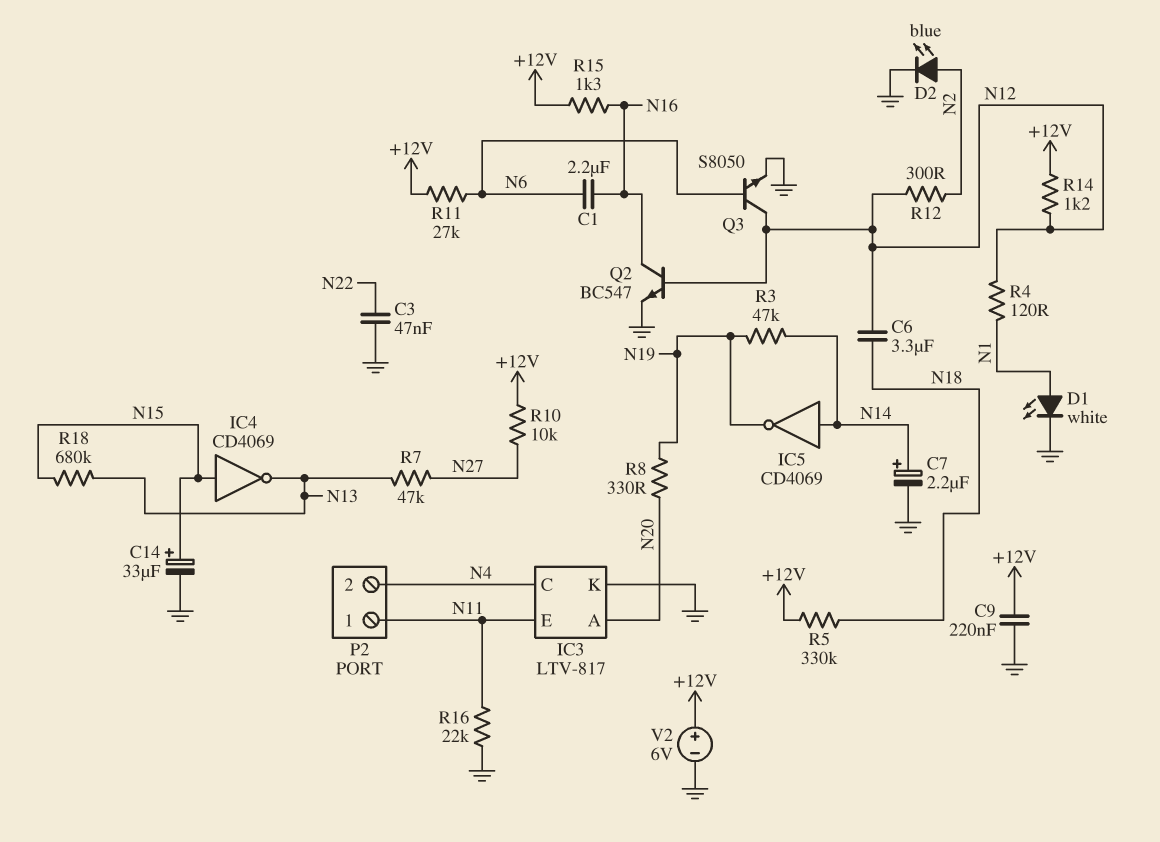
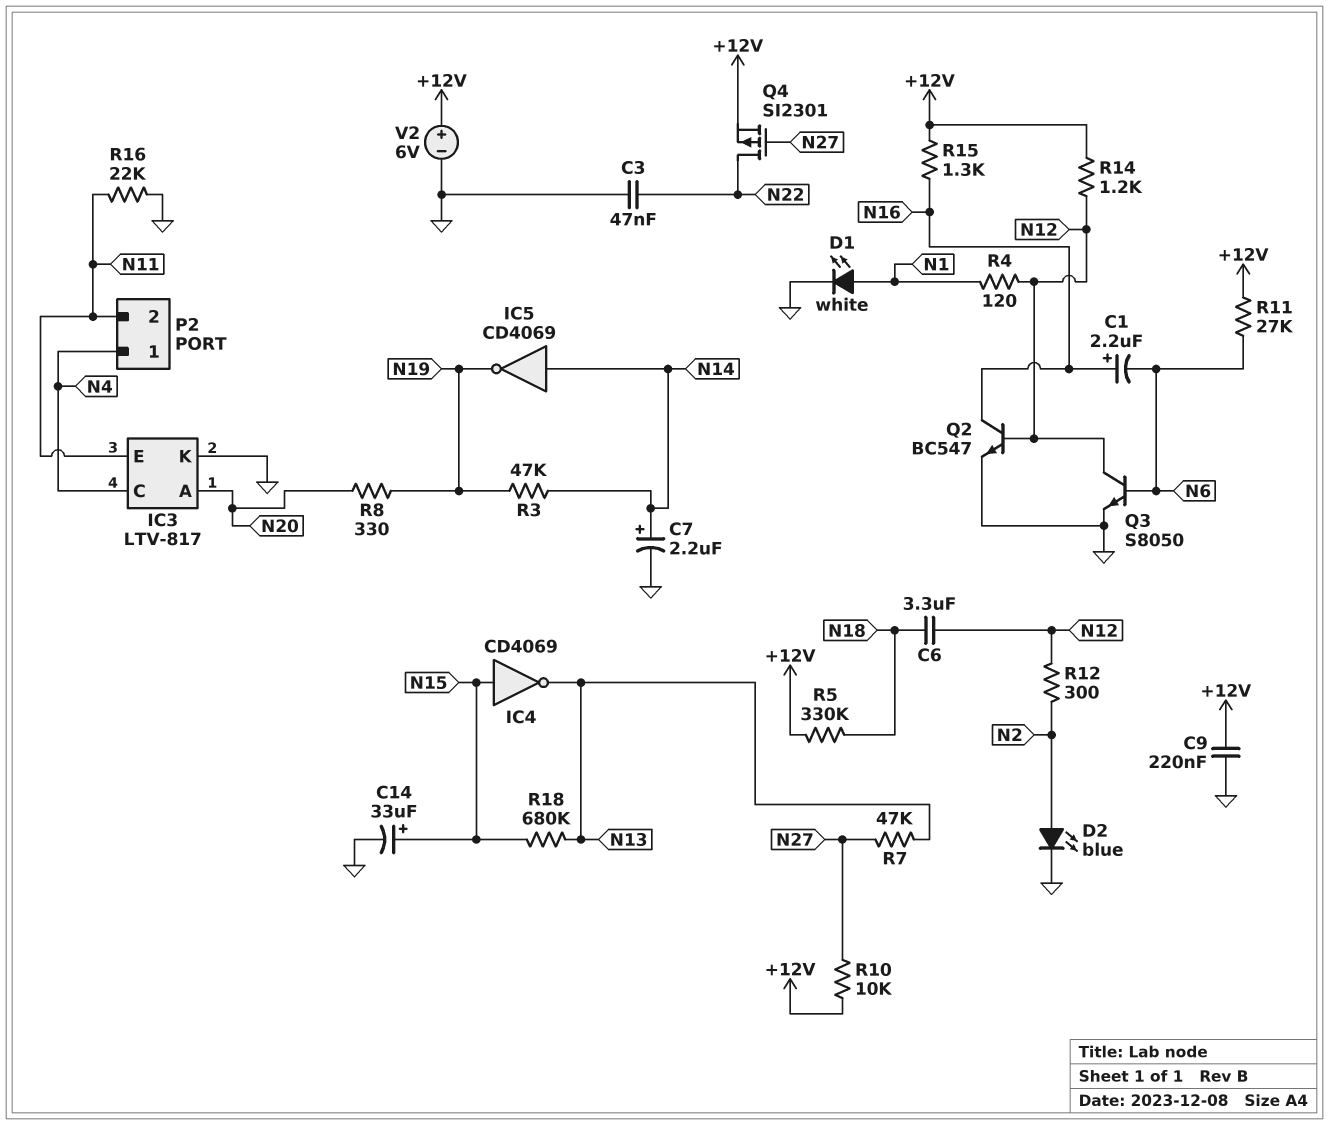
C1: 2.2uF (N6, N16) -> 2.2uF (plus N16, minus N6)
P2 pin 1: N11 -> N4
P2 pin 2: N4 -> N11
Q4: none -> PMOS SI2301 (G N27, D N22, S +12V)

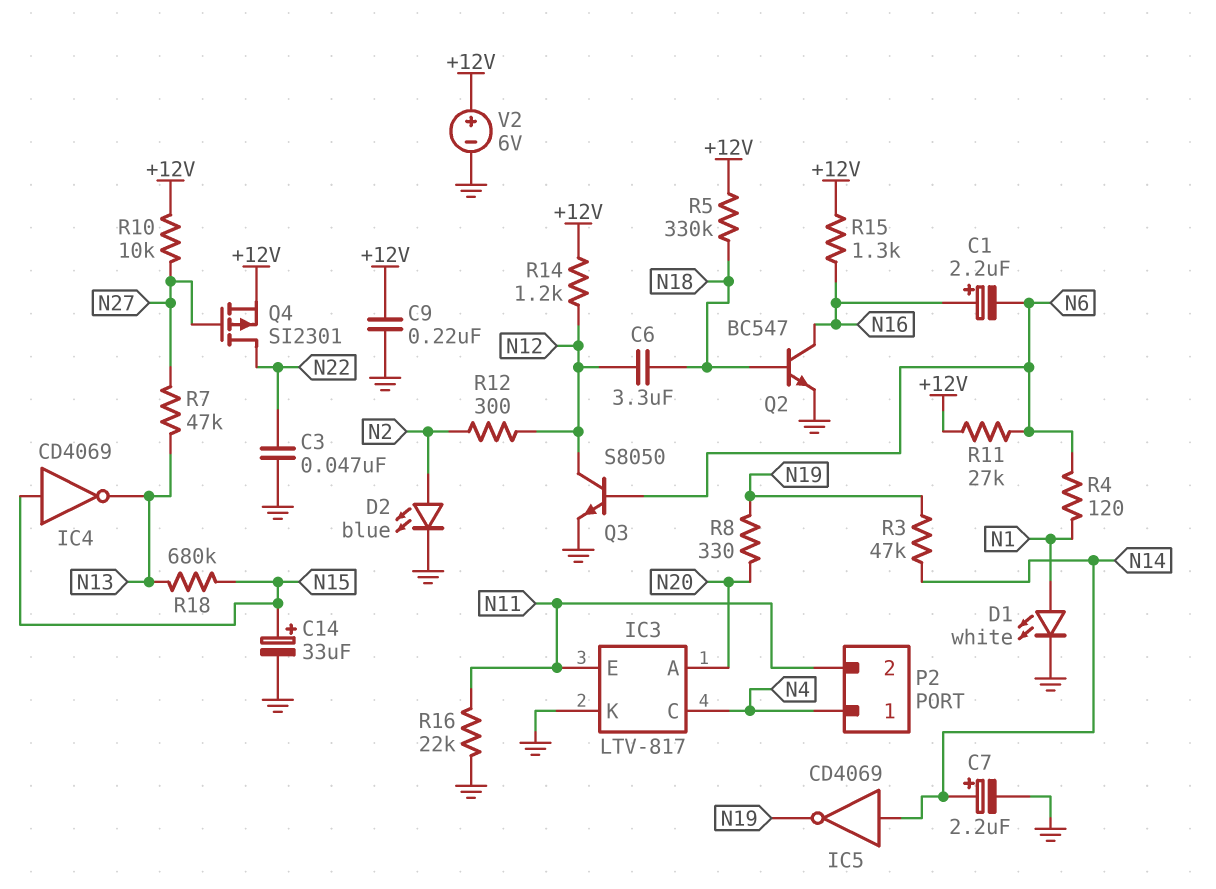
Q2: NPN BC547 (B N12, C N16, E GND) -> NPN BC547 (B N18, C N16, E GND)
R4: 120 (N1, N12) -> 120 (N1, N6)

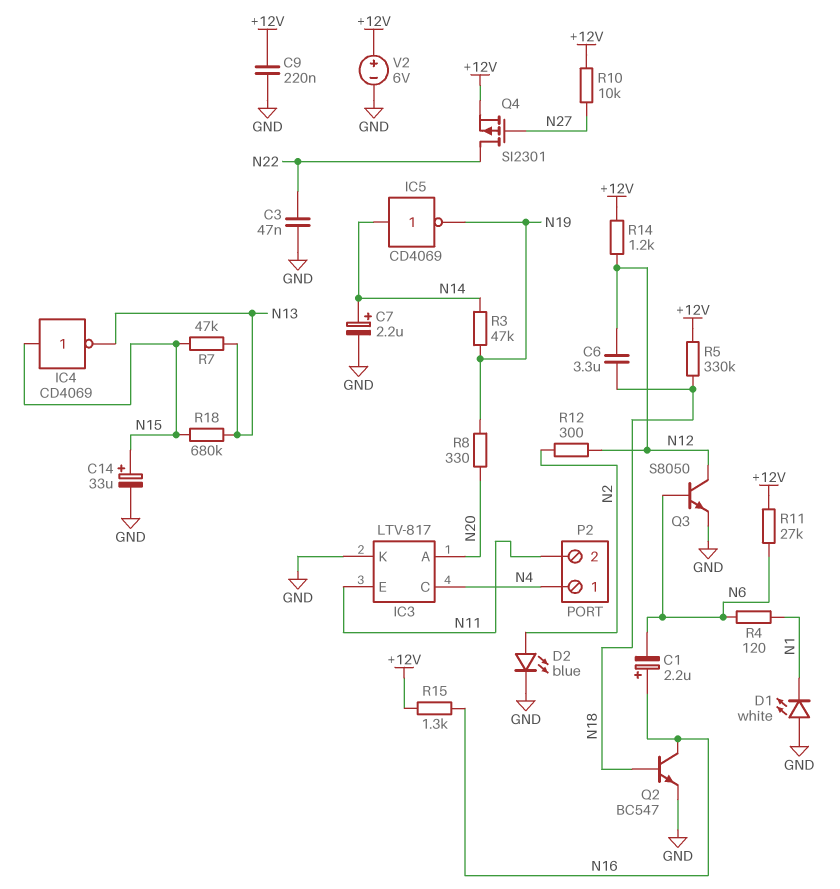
D1: LED white (A N1, K GND) -> LED white (A GND, K N1)
R7: 47k (N13, N27) -> 47k (N13, N15)
R16: 22k (GND, N11) -> none

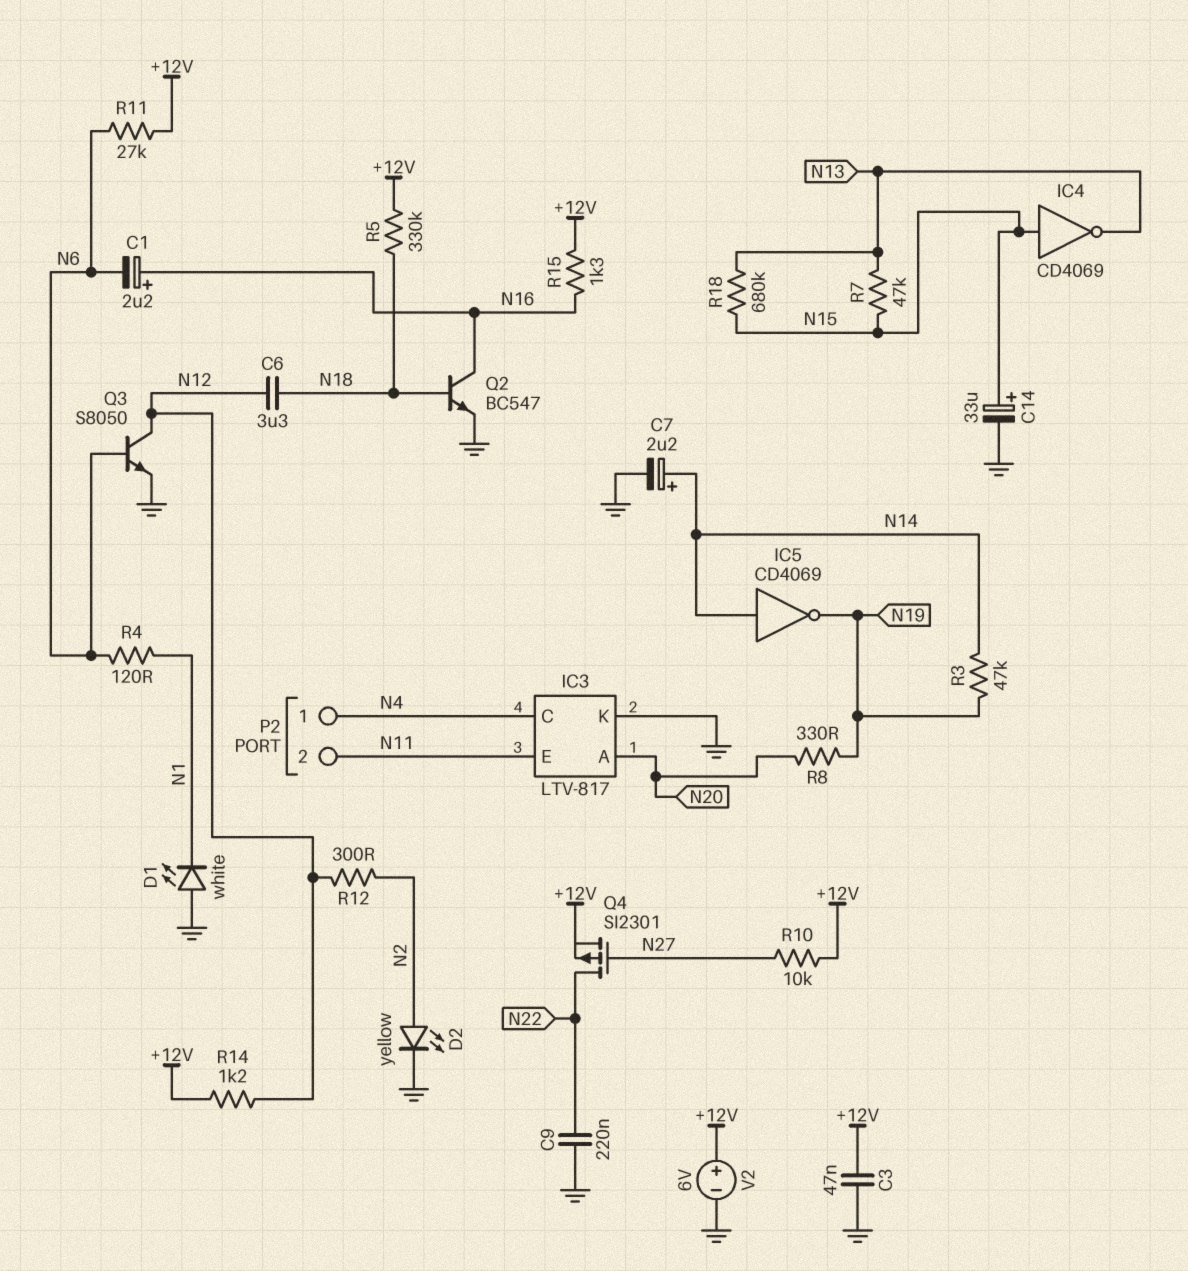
C3: 47nF (GND, N22) -> 47nF (+12V, GND)
C9: 220nF (+12V, GND) -> 220nF (GND, N22)
D2: LED blue (A N2, K GND) -> LED yellow (A N2, K GND)

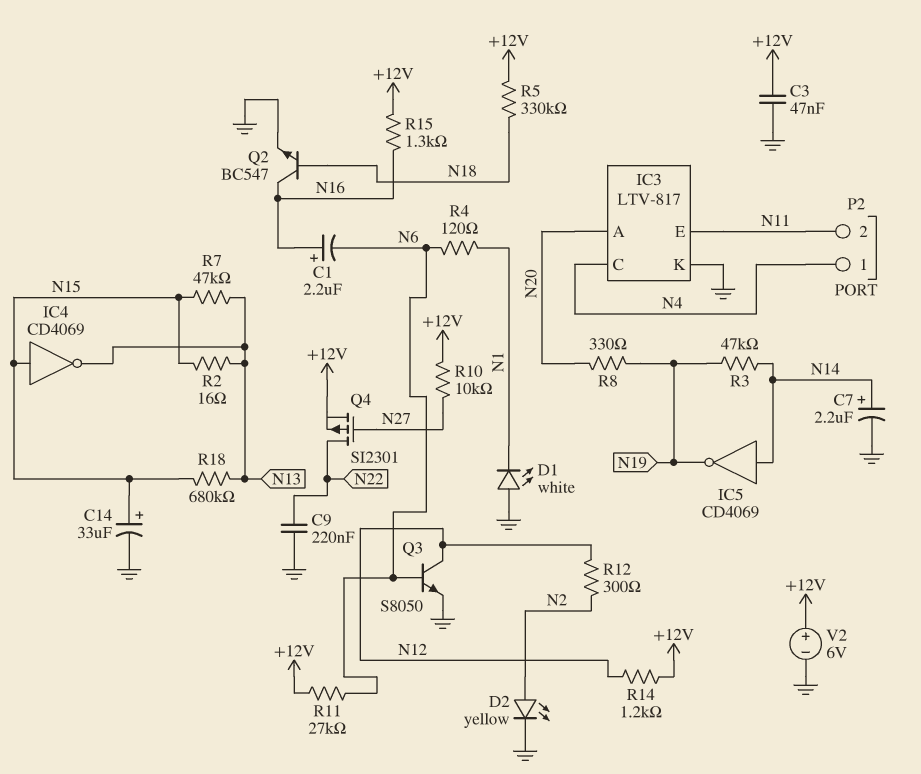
C6: 3.3uF (N12, N18) -> none
R2: none -> 16 (N13, N15)

